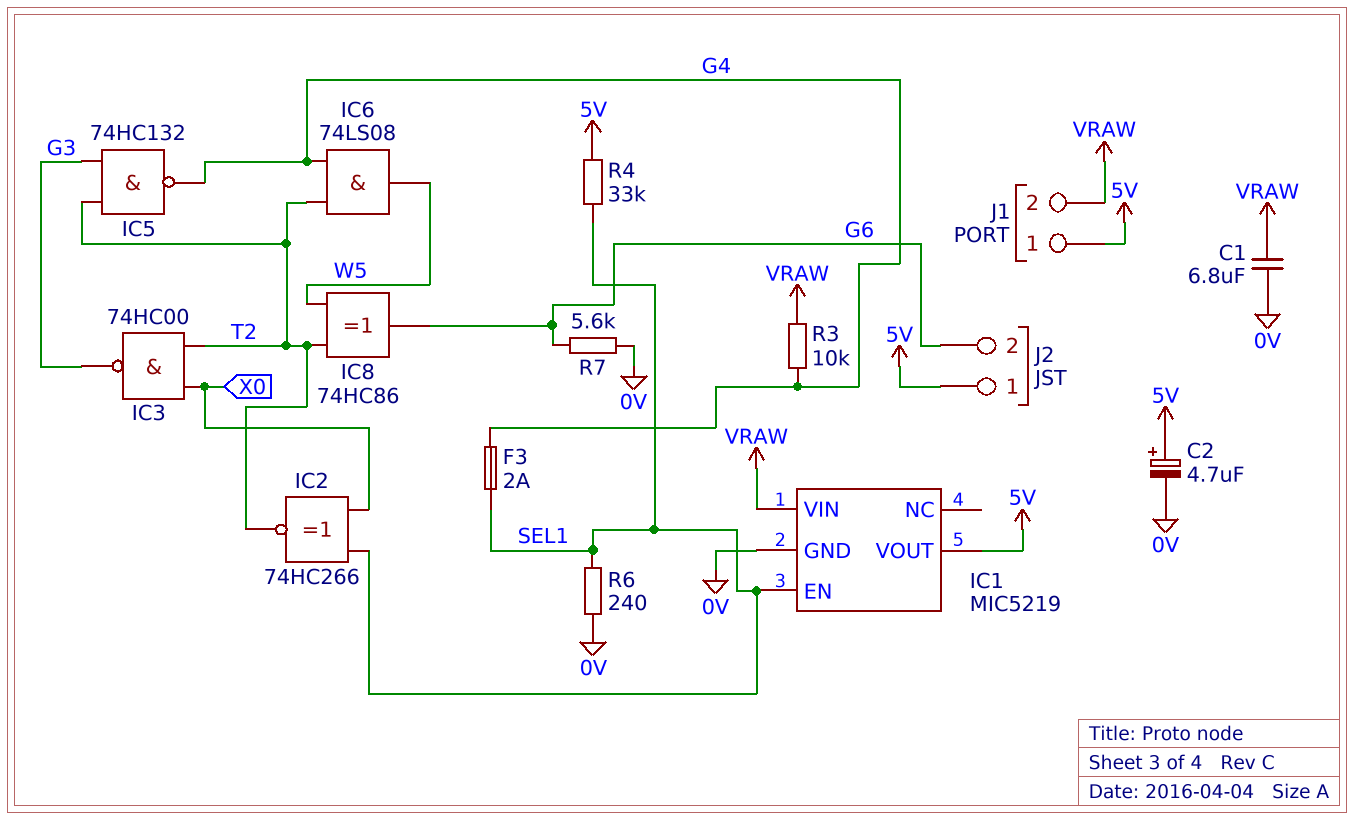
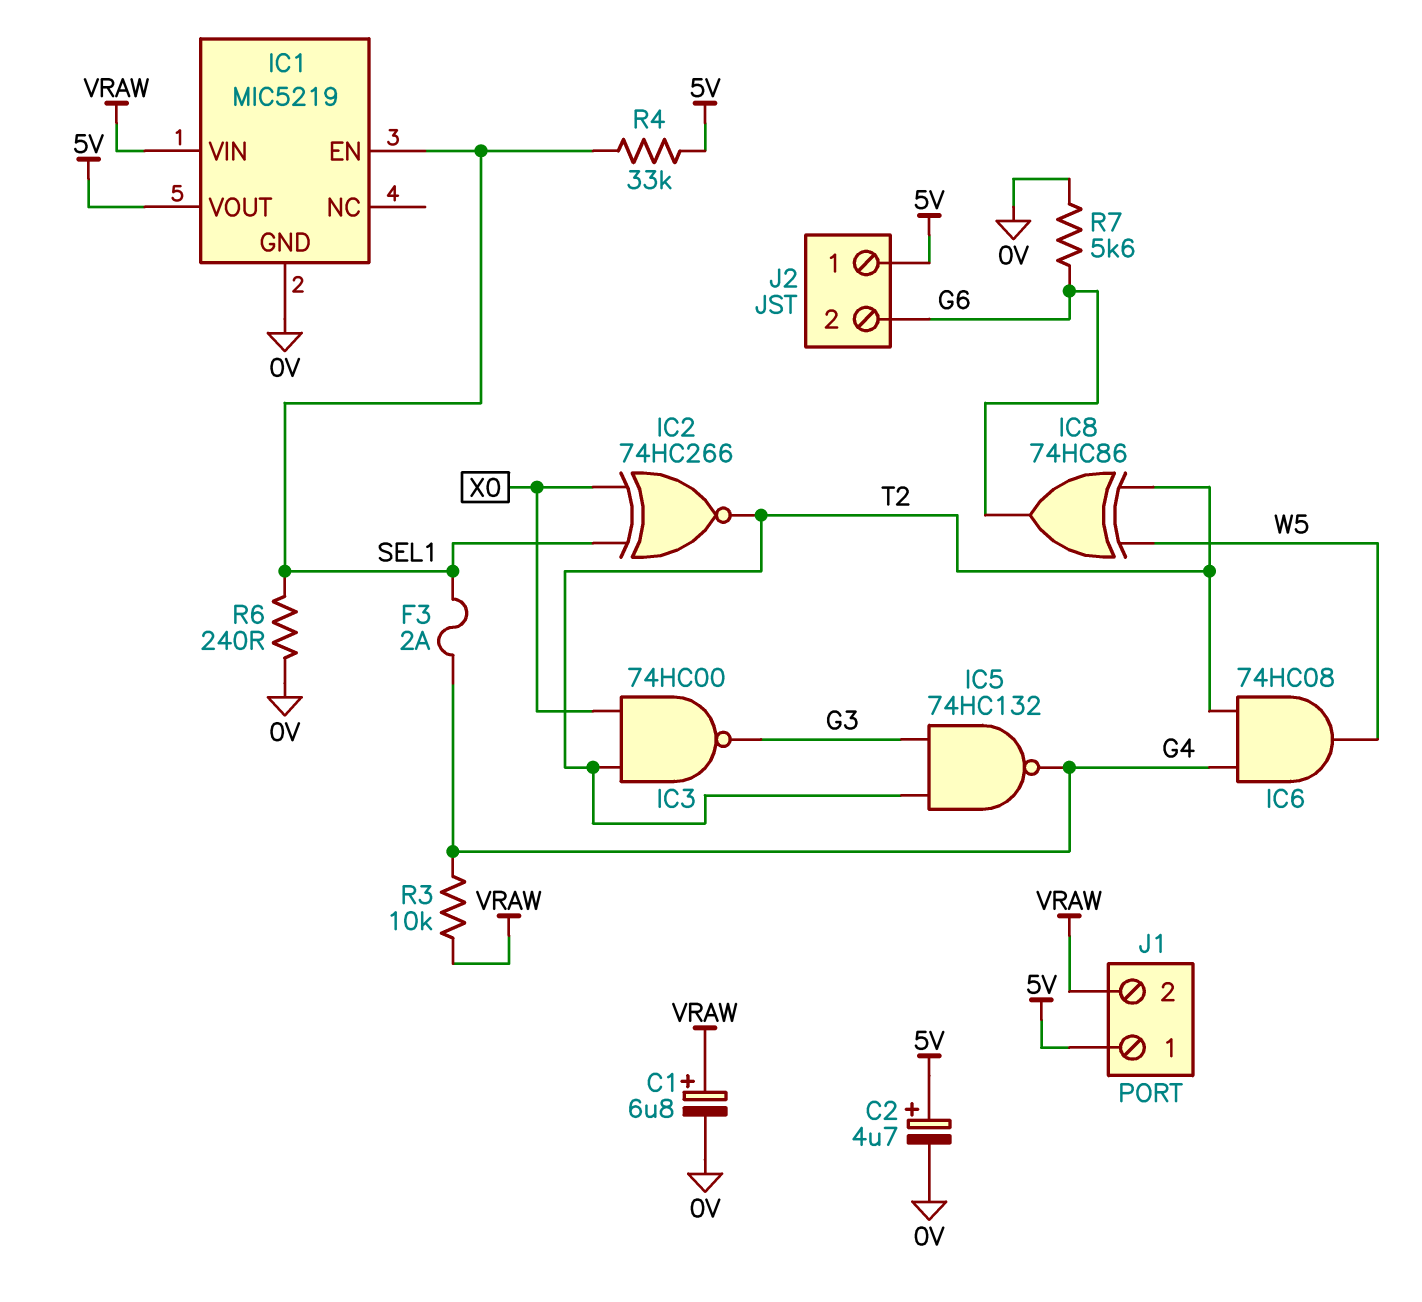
C1: 6.8uF (0V, VRAW) -> 6.8uF (plus VRAW, minus 0V)
IC6: AND 74LS08 (in G4, in T2, out W5) -> AND 74HC08 (in G4, in T2, out W5)

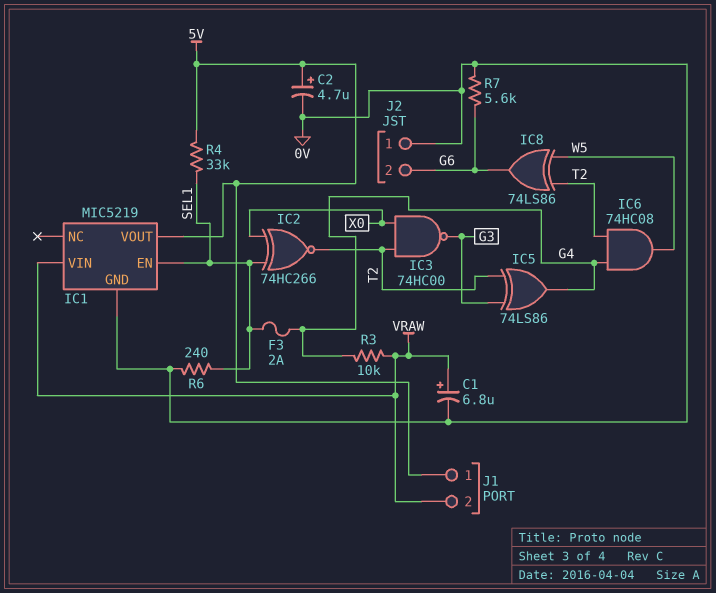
IC5: NAND 74HC132 (in G3, in T2, out G4) -> XOR 74LS86 (in G3, in T2, out G4)
IC8: XOR 74HC86 (in T2, in W5, out G6) -> XOR 74LS86 (in T2, in W5, out G6)
J2 pin 1: 5V -> 0V

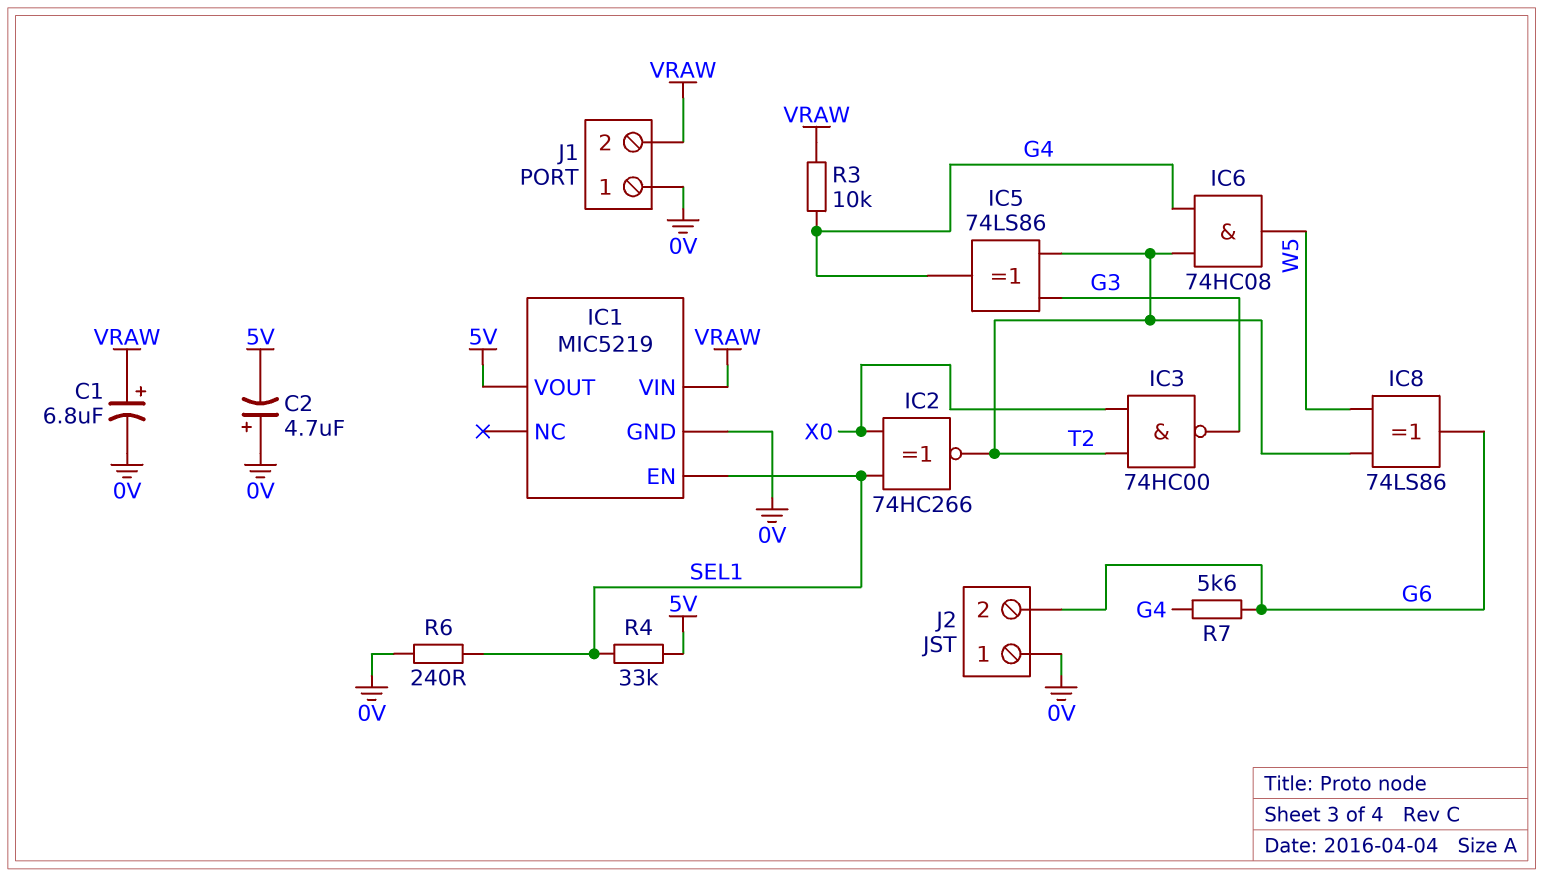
C2: 4.7uF (plus 5V, minus 0V) -> 4.7uF (plus 0V, minus 5V)
F3: 2A (G4, SEL1) -> none
J1 pin 1: 5V -> 0V
R7: 5.6k (0V, G6) -> 5.6k (G4, G6)

